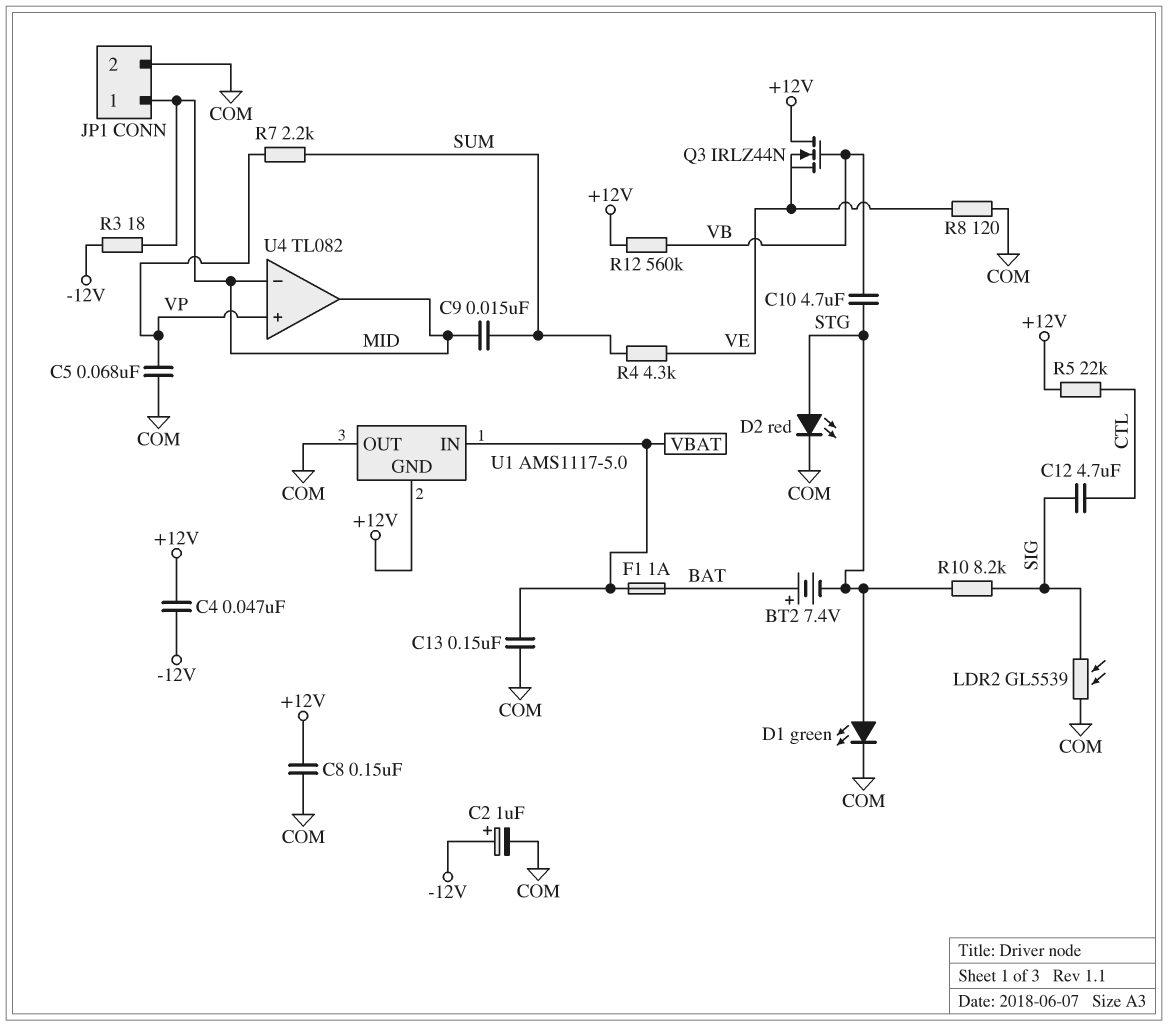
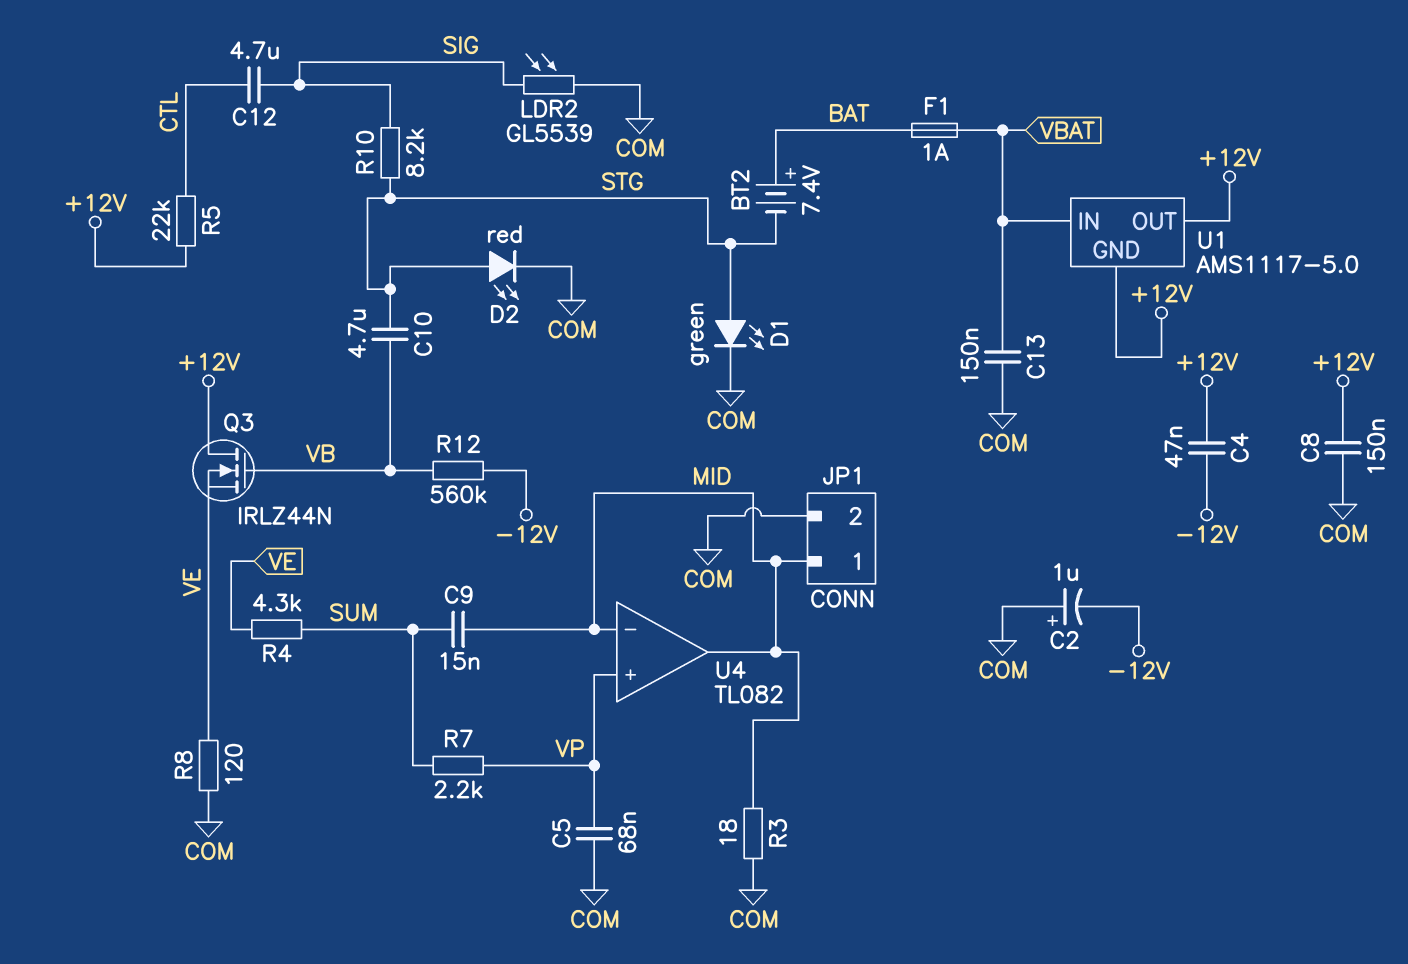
C2: 1uF (plus -12V, minus COM) -> 1uF (plus COM, minus -12V)
R3: 18 (-12V, MID) -> 18 (COM, MID)
R12: 560k (+12V, VB) -> 560k (-12V, VB)
U1 pin OUT: COM -> +12V

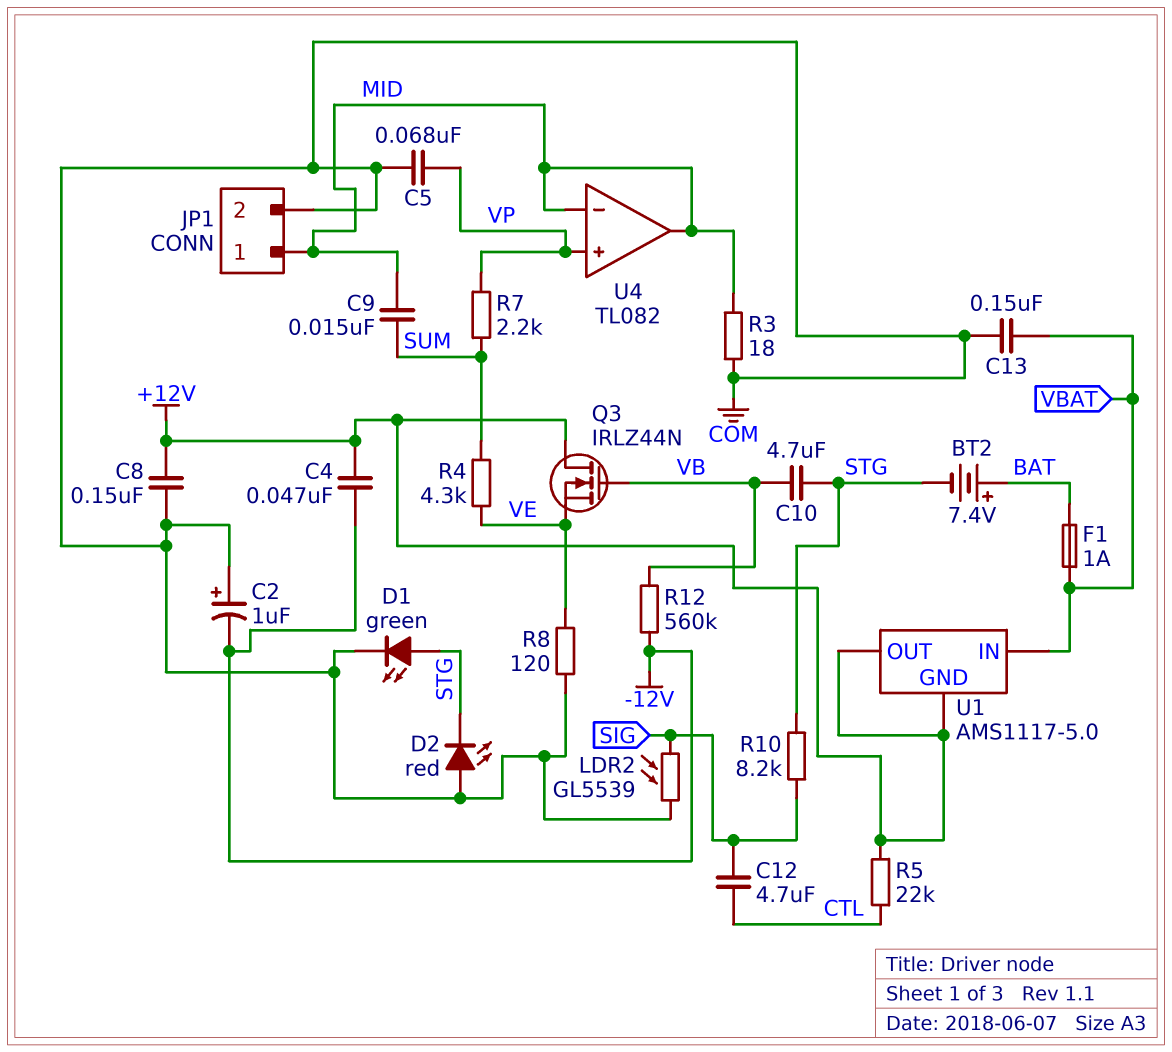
D2: LED red (A STG, K COM) -> LED red (A COM, K STG)

